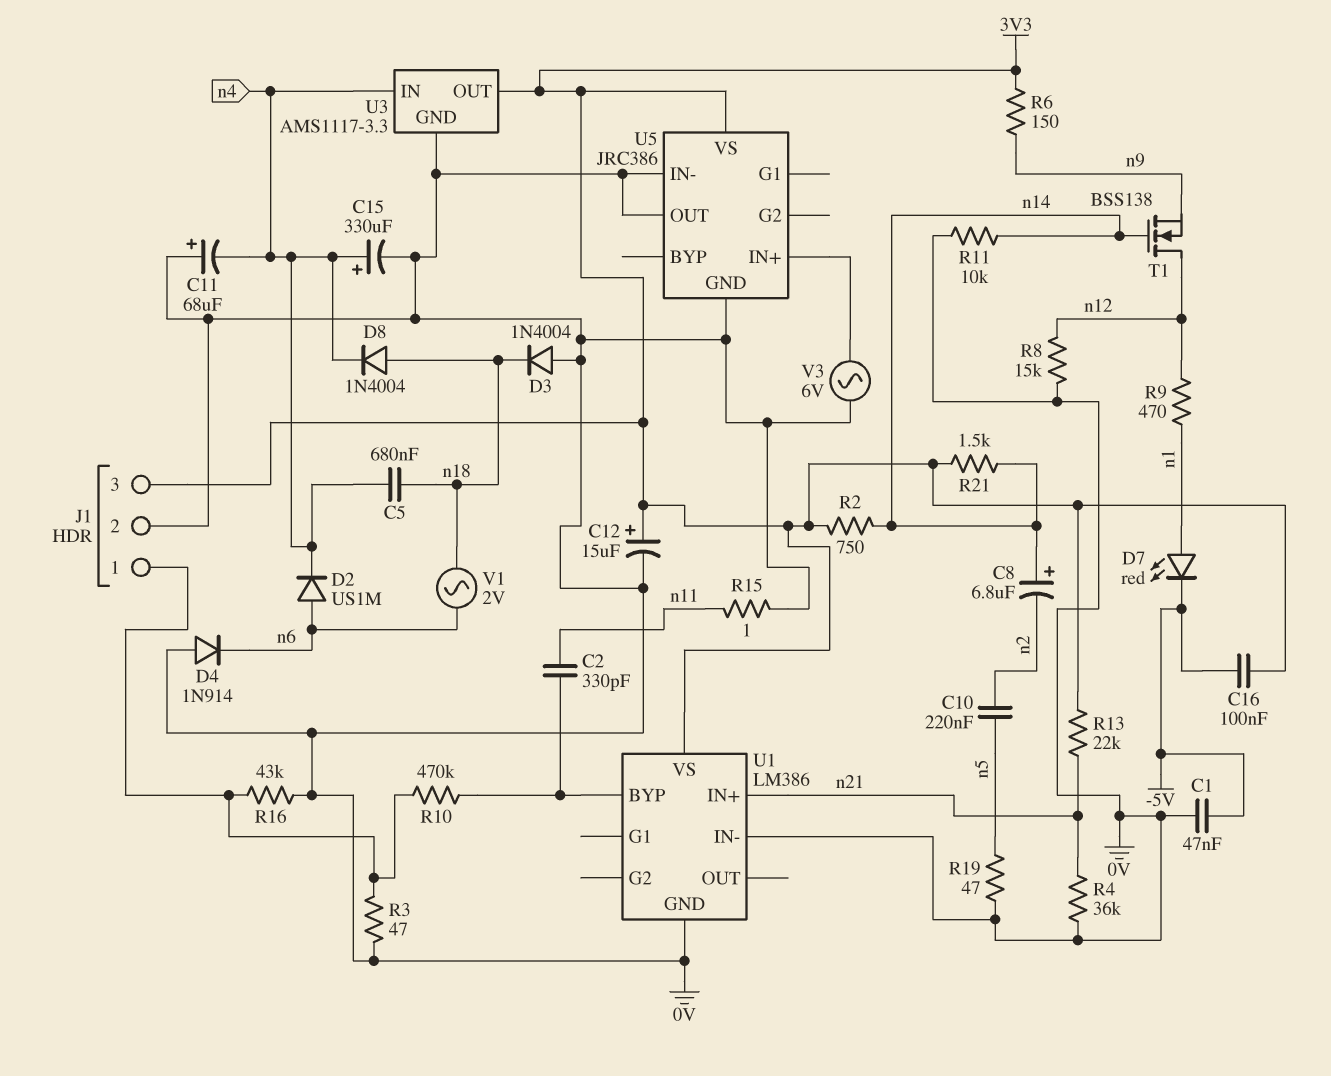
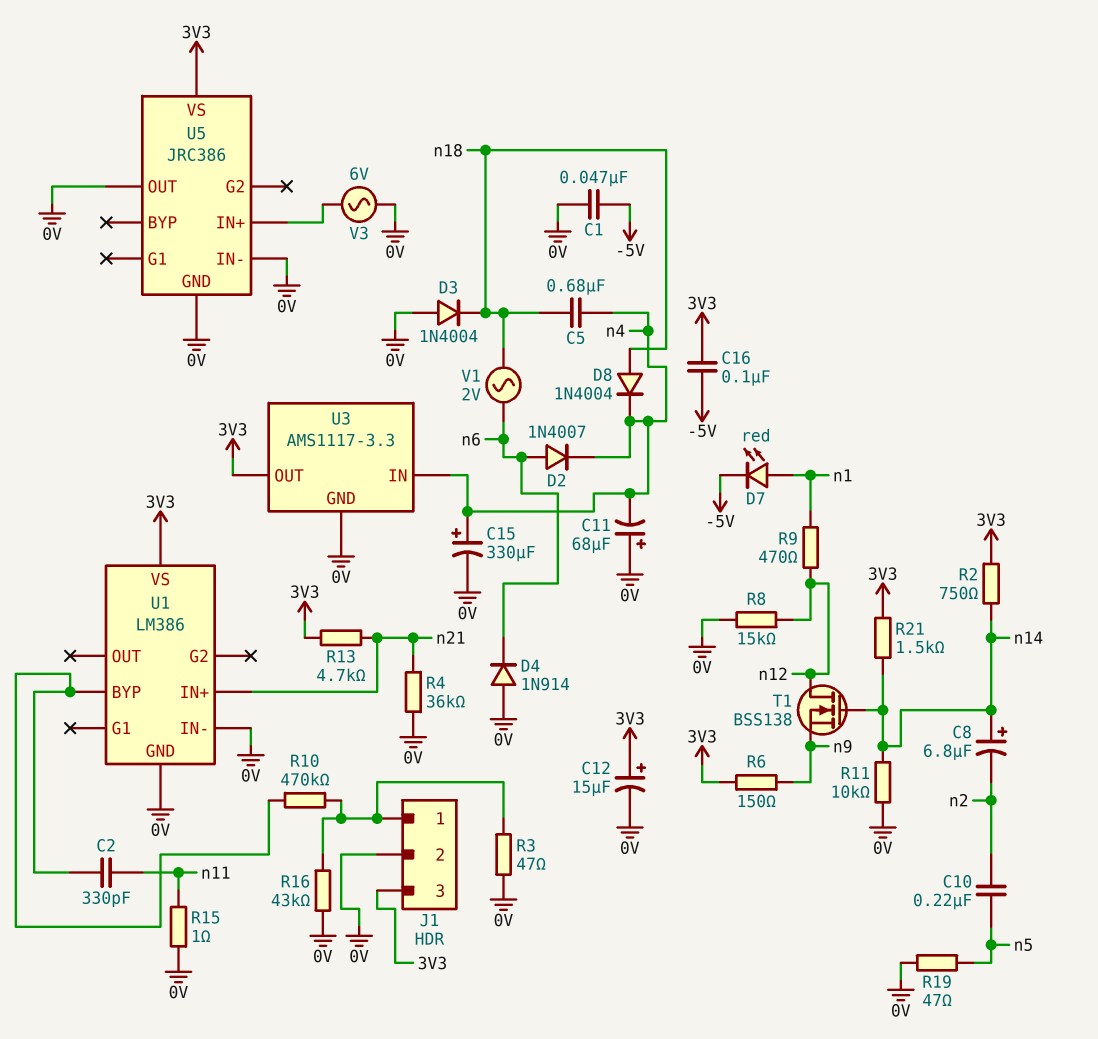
D2: diode US1M (A n6, K n4) -> diode 1N4007 (A n6, K n4)
R13: 22k (3V3, n21) -> 4.7k (3V3, n21)

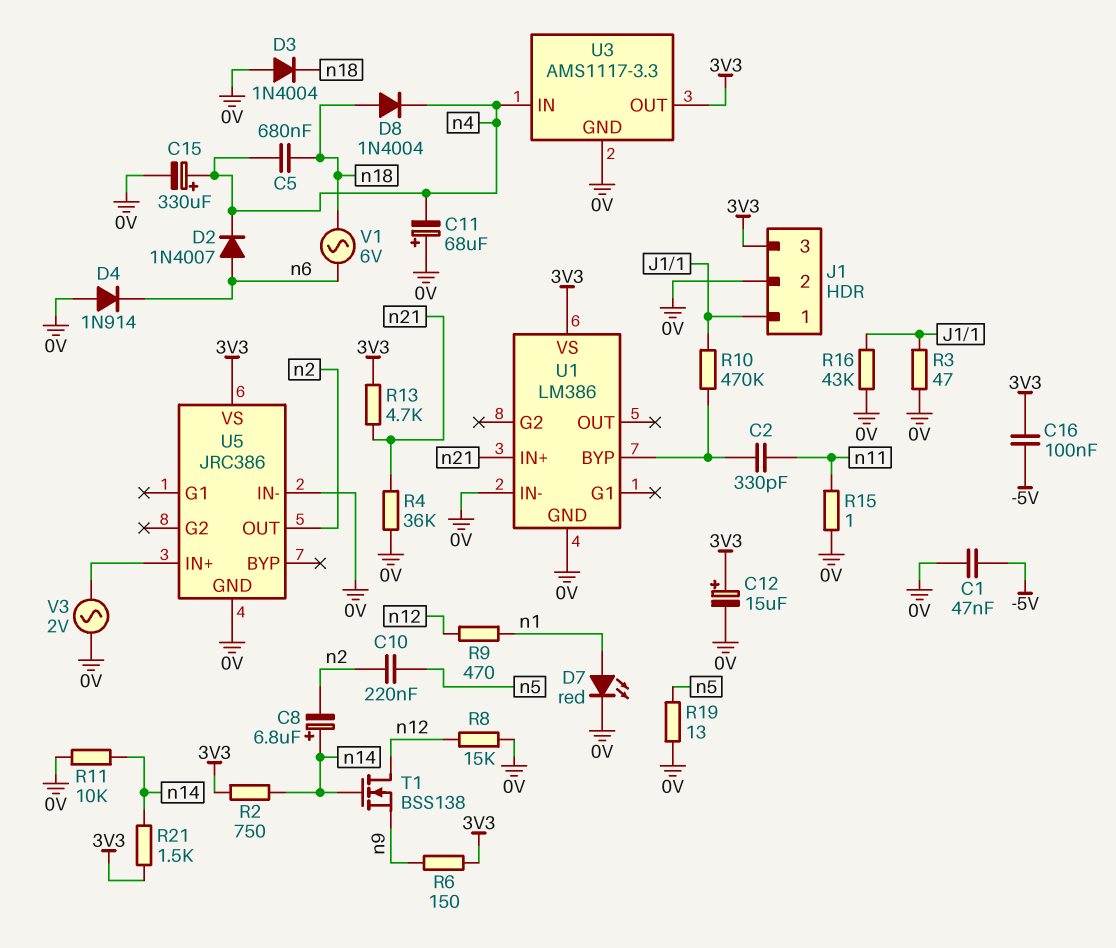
D7: LED red (A n1, K -5V) -> LED red (A n1, K 0V)
R19: 47 (0V, n5) -> 13 (0V, n5)
U5 pin OUT: 0V -> n2
V1: AC 2V (n6, n18) -> AC 6V (n6, n18)
V3: AC 6V (0V, U5/IN+) -> AC 2V (0V, U5/IN+)

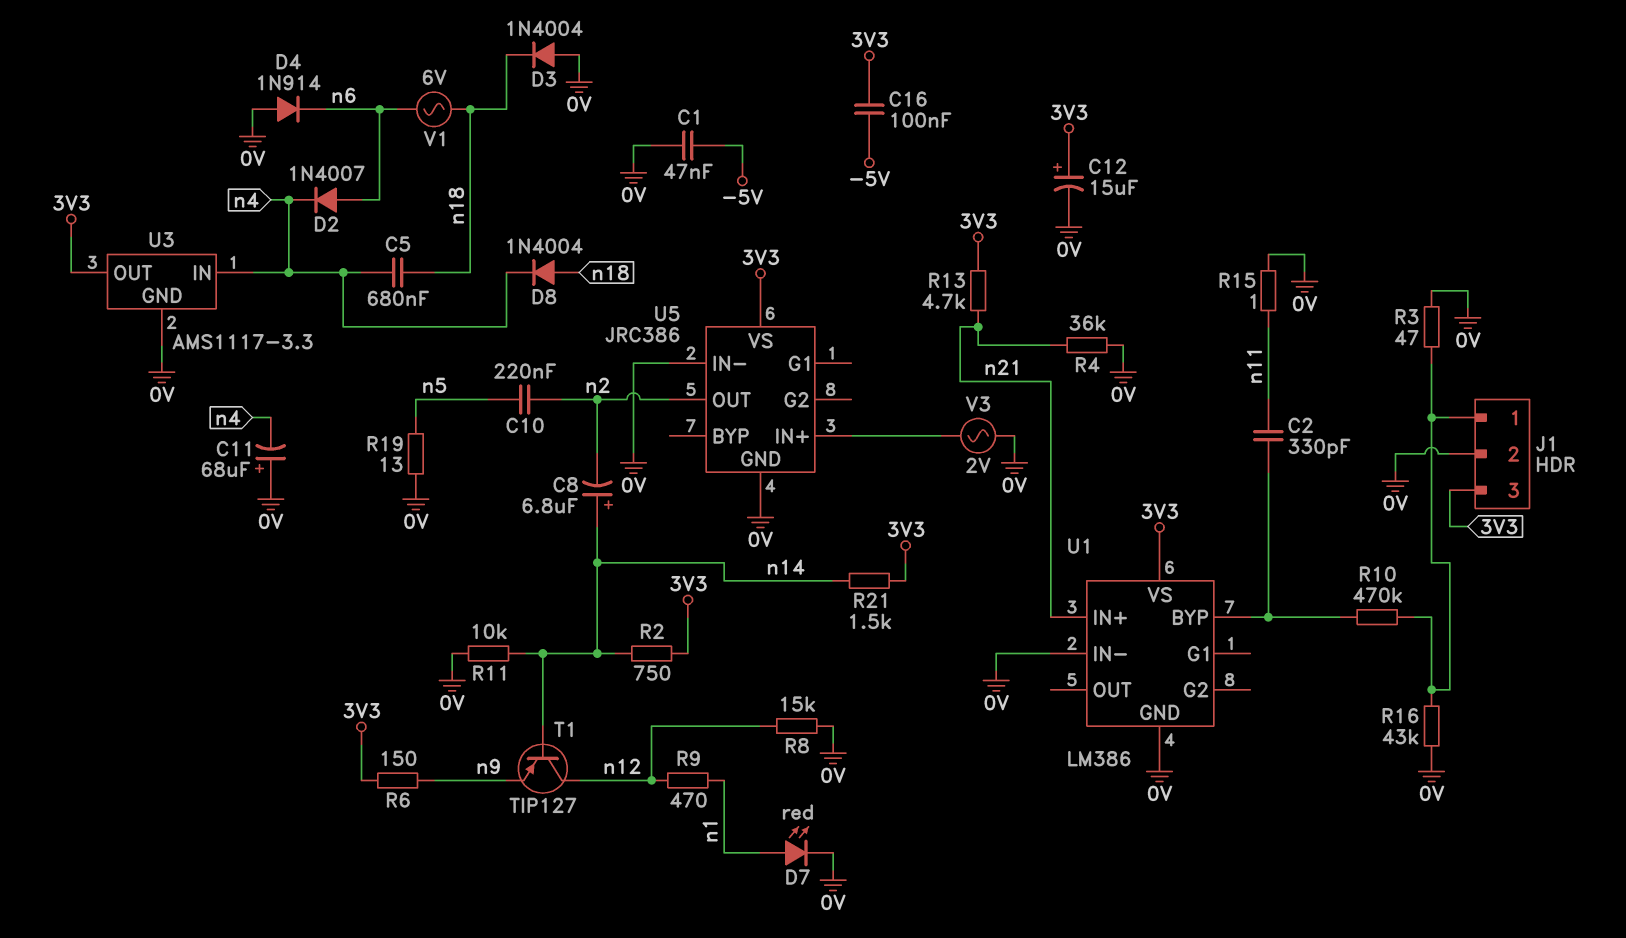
C15: 330uF (plus n4, minus 0V) -> none
T1: NMOS BSS138 (G n14, D n12, S n9) -> PNP TIP127 (B n14, C n12, E n9)

